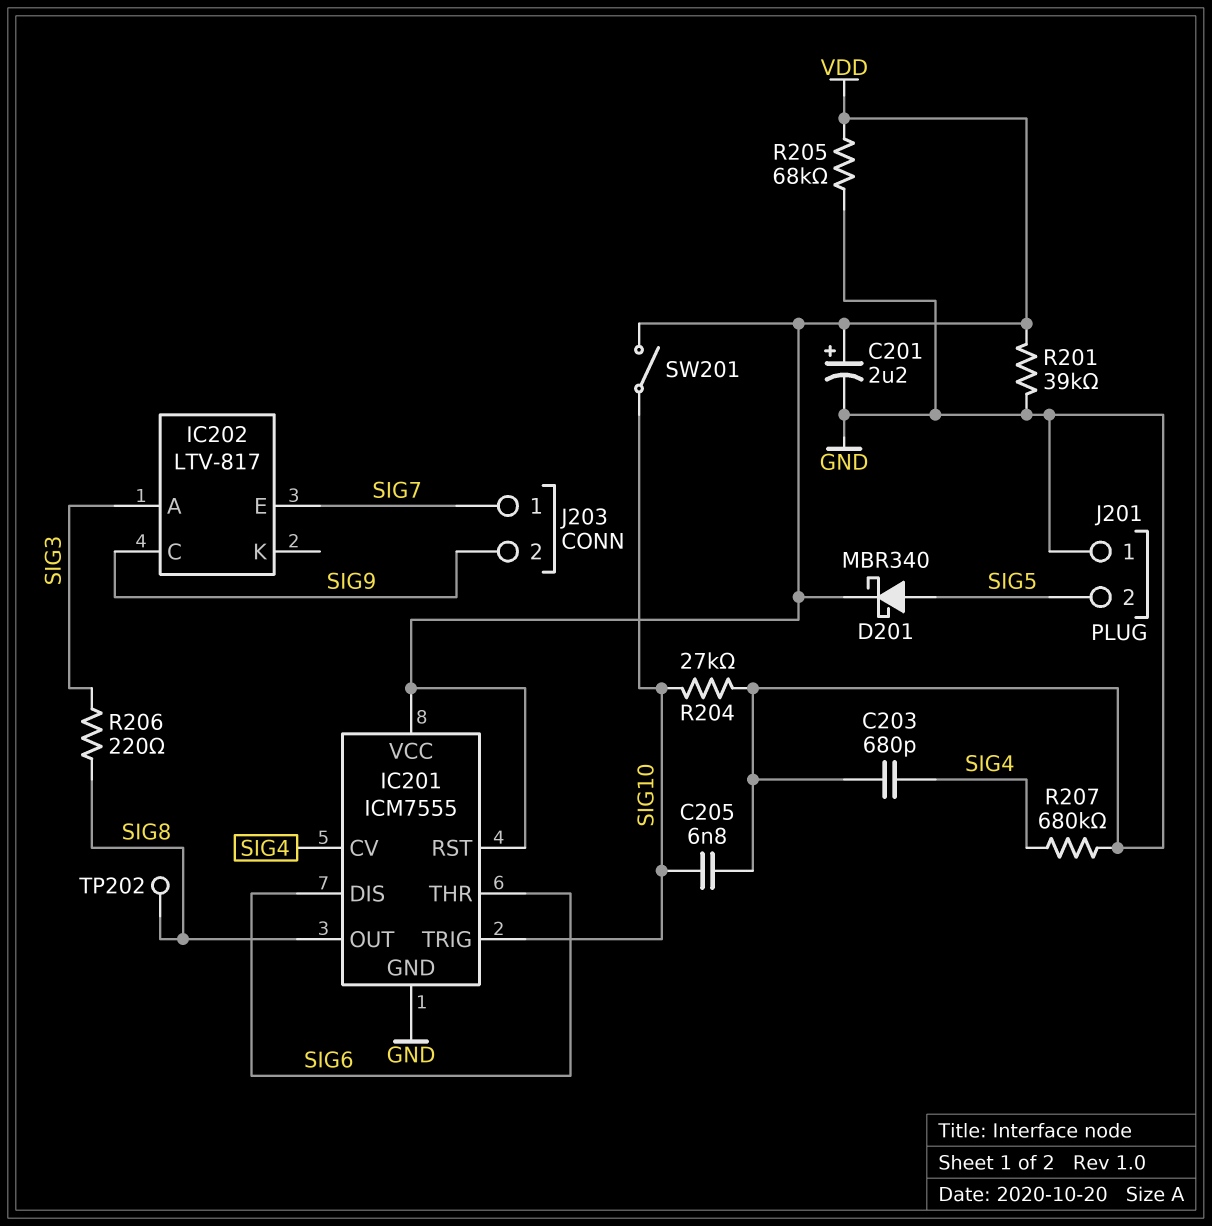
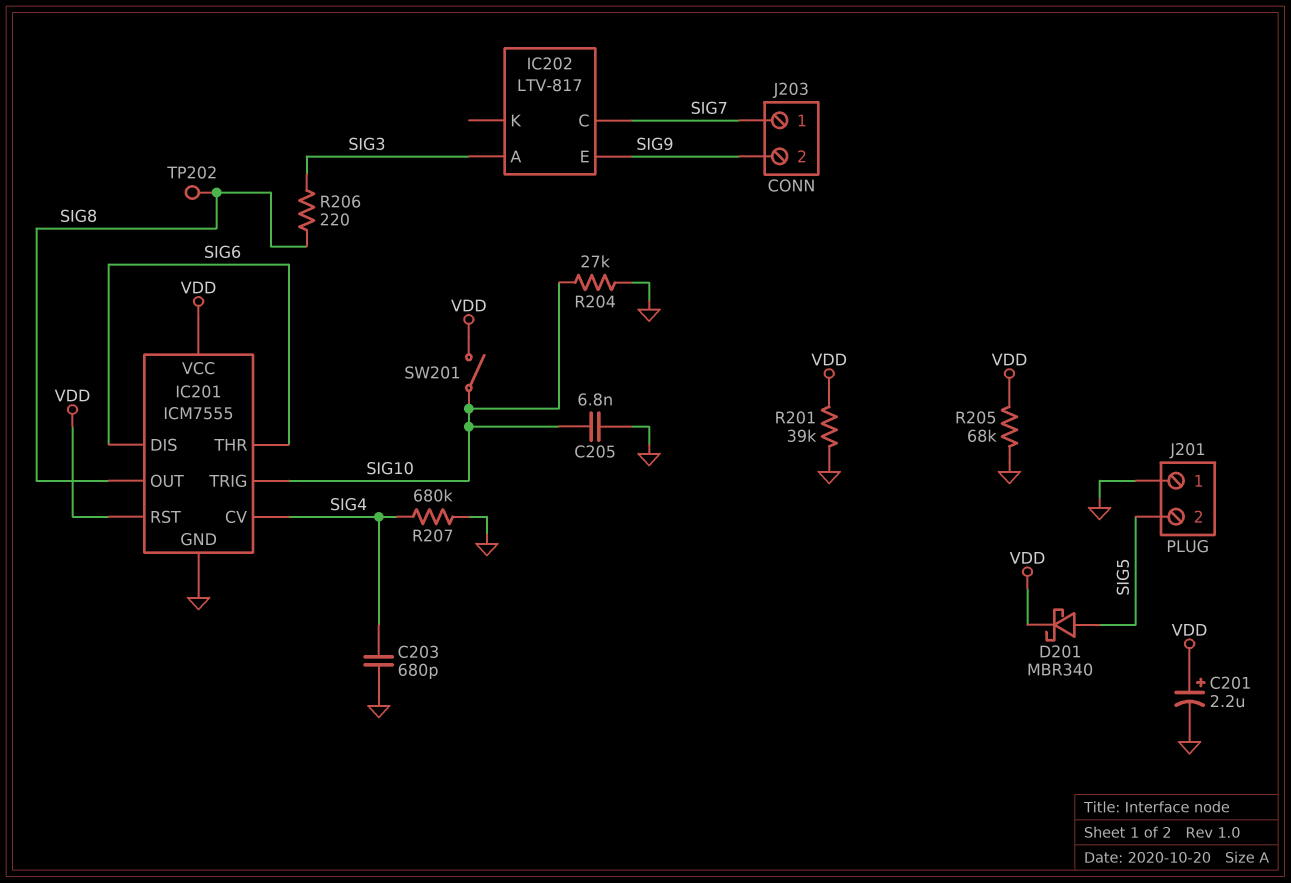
IC202 pin C: SIG9 -> SIG7
IC202 pin E: SIG7 -> SIG9

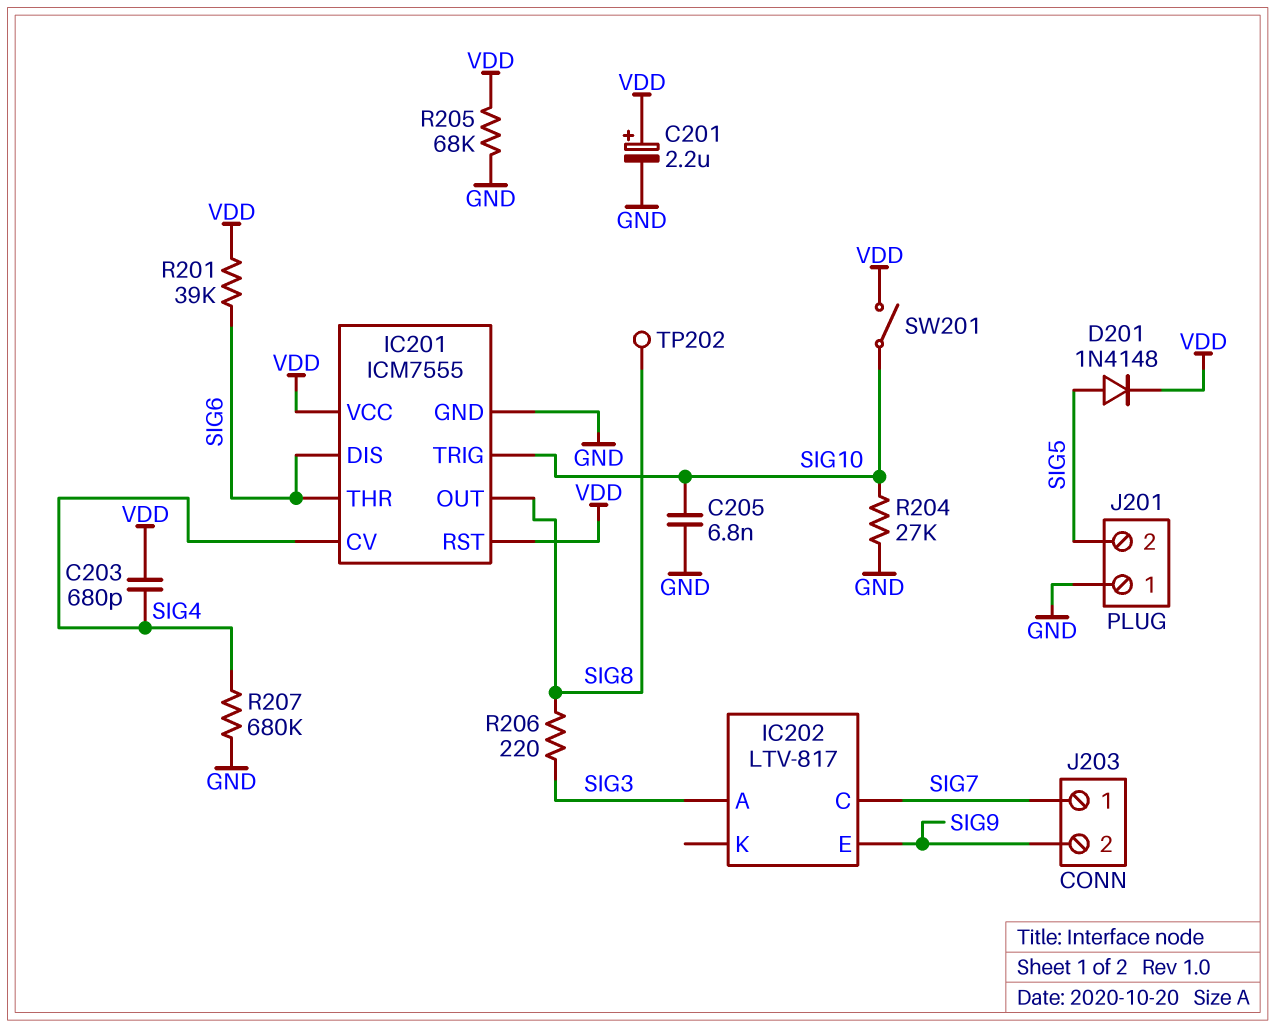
C203: 680pF (GND, SIG4) -> 680pF (SIG4, VDD)
D201: schottky MBR340 (A SIG5, K VDD) -> diode 1N4148 (A SIG5, K VDD)
R201: 39k (GND, VDD) -> 39k (SIG6, VDD)

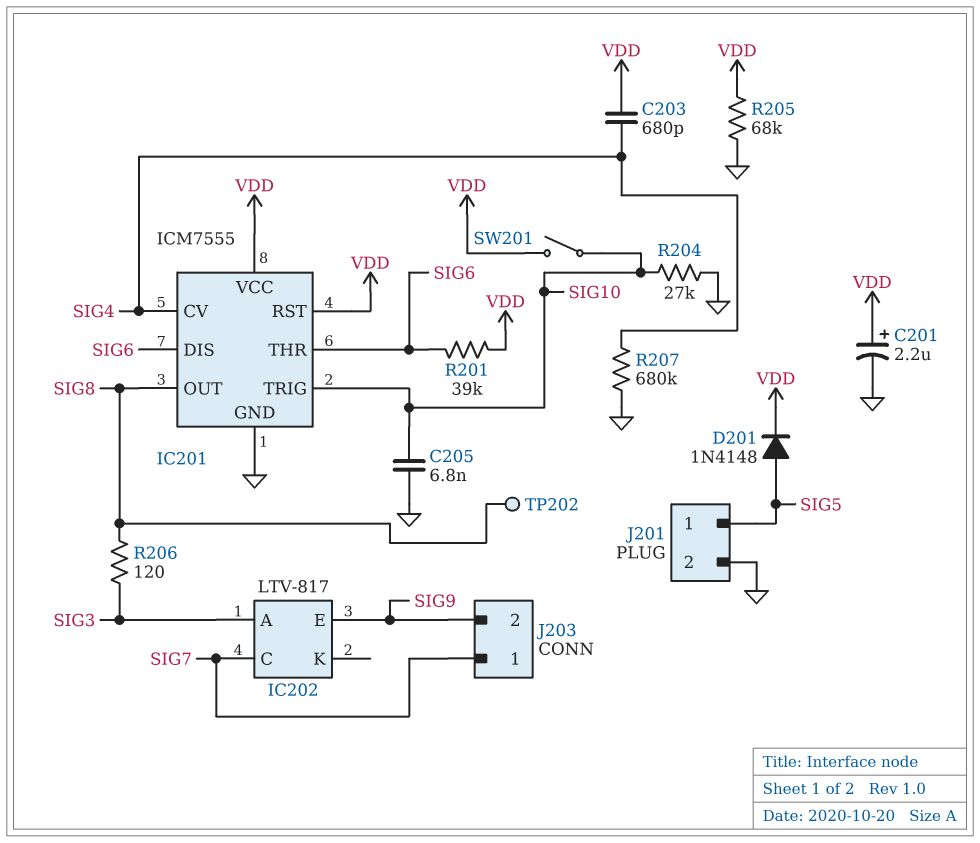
J201 pin 1: GND -> SIG5
J201 pin 2: SIG5 -> GND
R206: 220 (SIG3, SIG8) -> 120 (SIG3, SIG8)

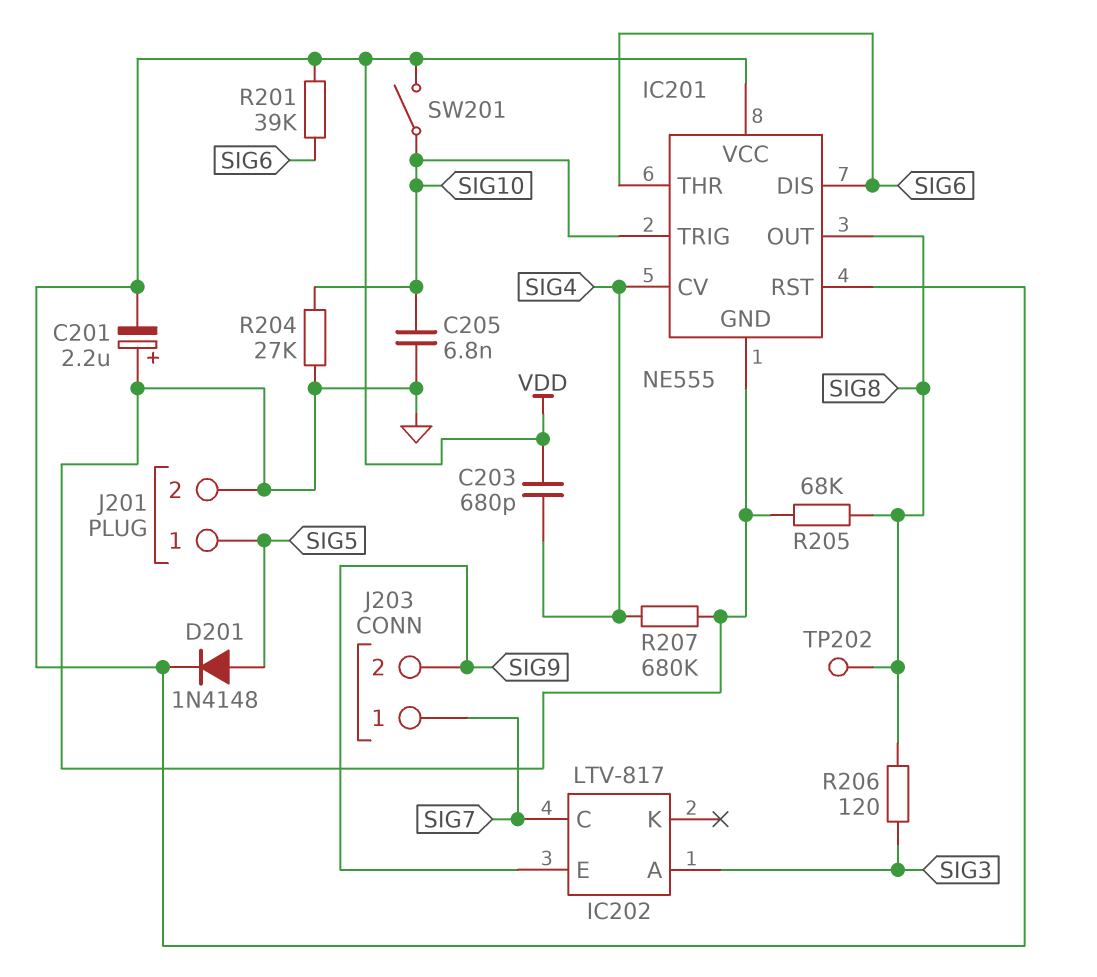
C201: 2.2uF (plus VDD, minus GND) -> 2.2uF (plus GND, minus VDD)
IC201: ICM7555 -> NE555
R205: 68k (GND, VDD) -> 68k (GND, SIG8)

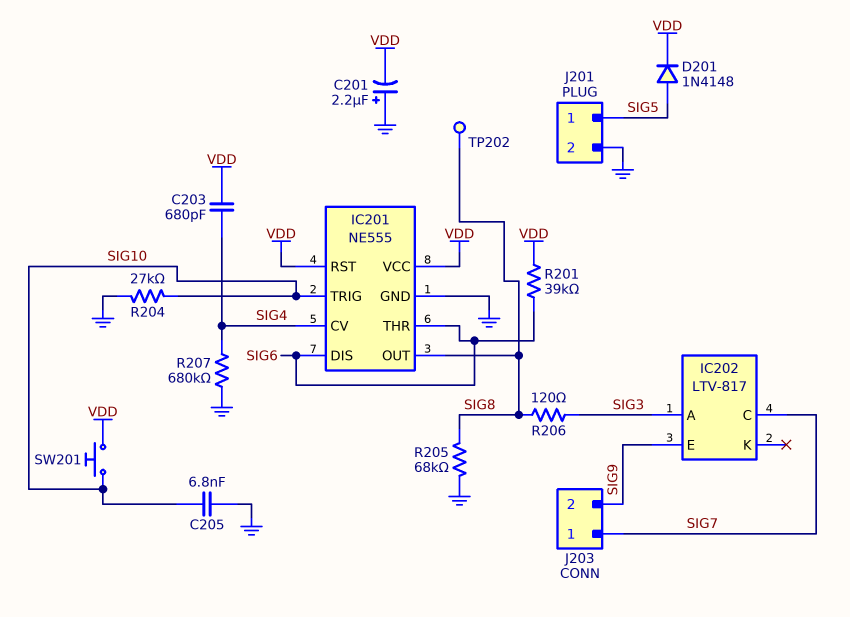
SW201: switch (SIG10, VDD) -> button (SIG10, VDD)

